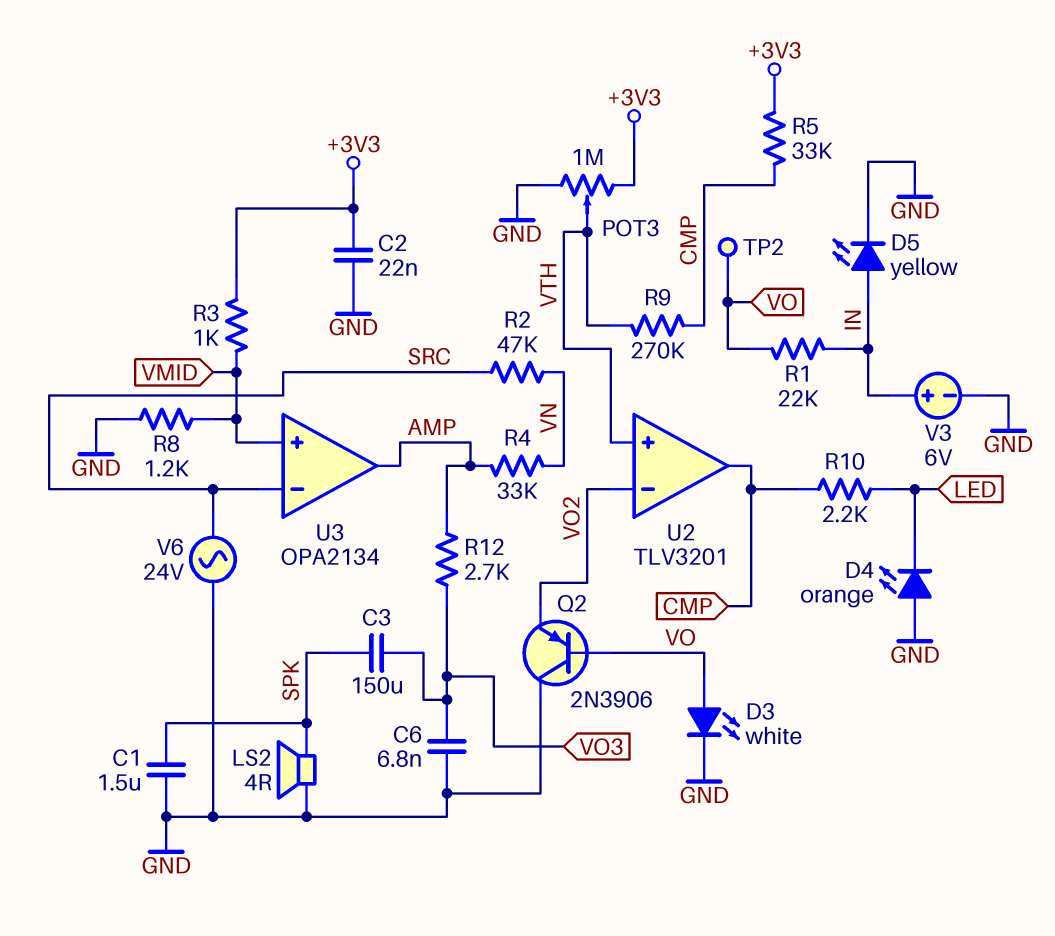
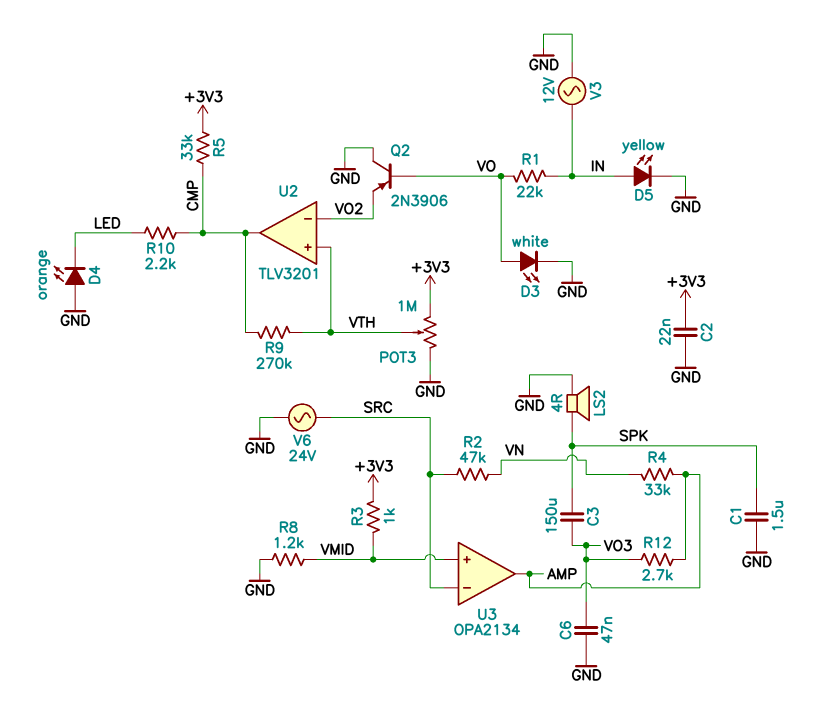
C6: 6.8nF (GND, VO3) -> 47nF (GND, VO3)
TP2: test point (VO) -> none
V3: 6V (plus IN, minus GND) -> AC 12V (GND, IN)

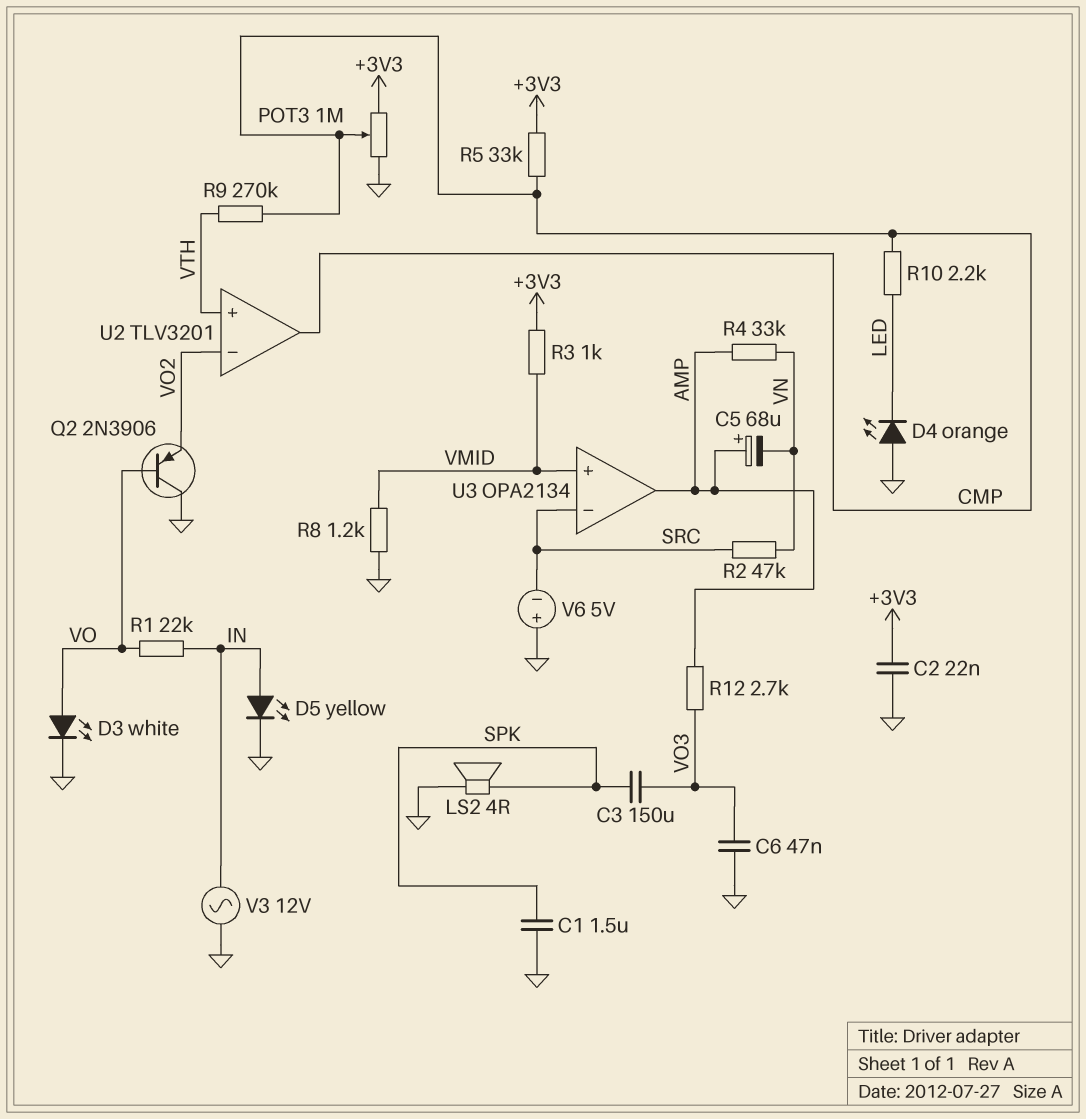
C5: none -> 68uF (plus AMP, minus VN)
POT3: 1M (+3V3, GND, wiper VTH) -> 1M (+3V3, GND, wiper CMP)
V6: AC 24V (GND, SRC) -> 5V (plus GND, minus SRC)

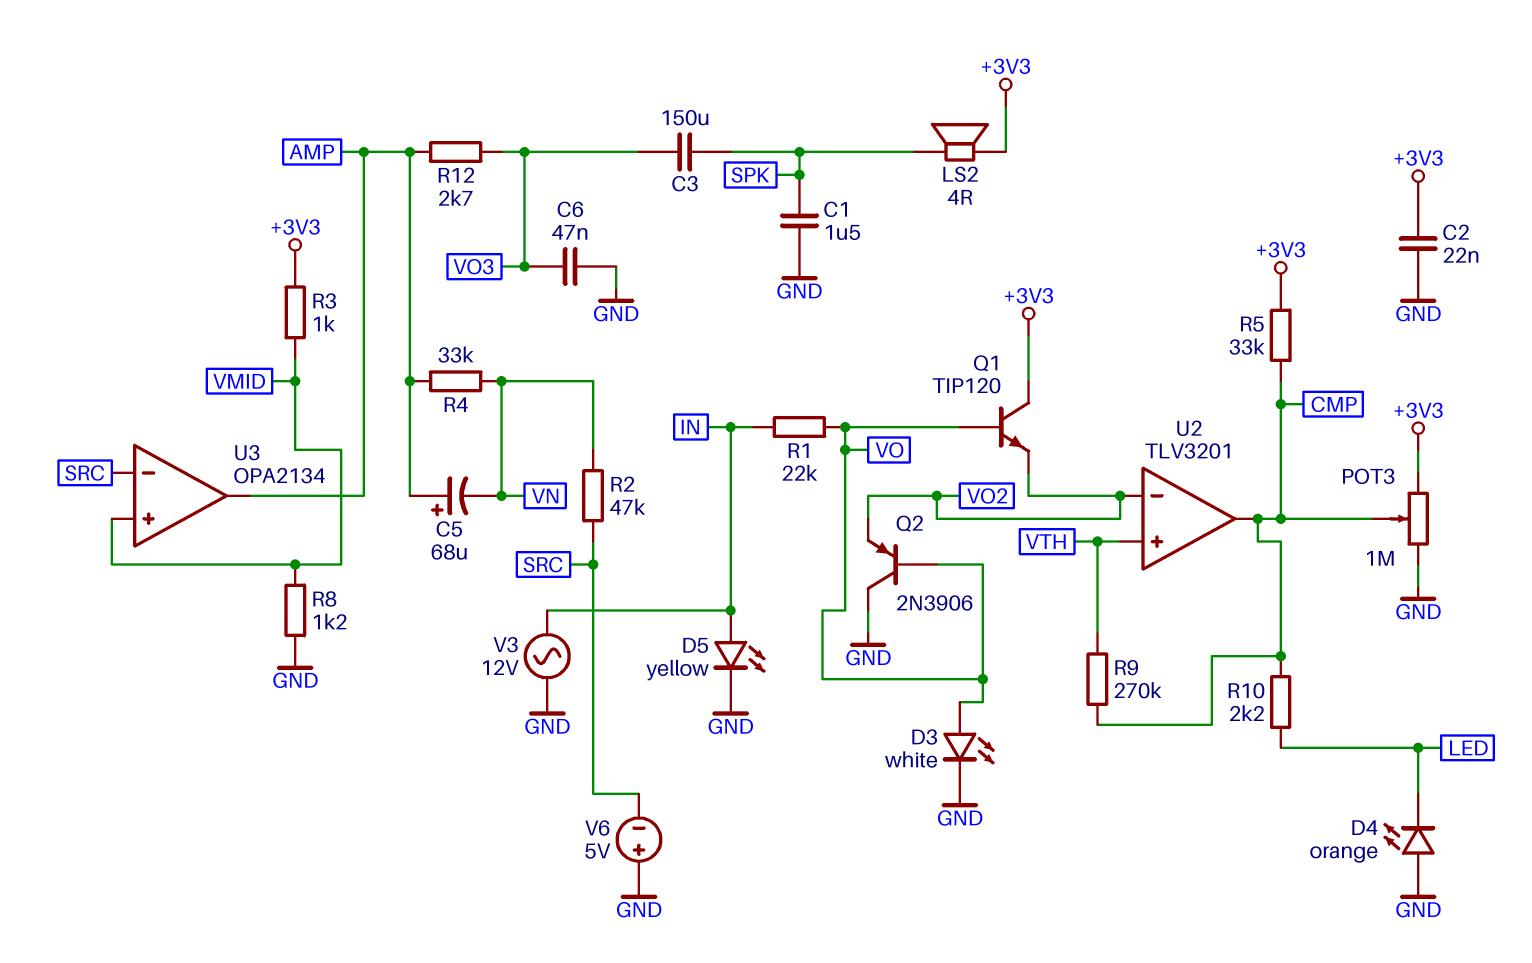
LS2: speaker 4R (GND, SPK) -> speaker 4R (+3V3, SPK)
Q1: none -> NPN TIP120 (B VO, C +3V3, E VO2)

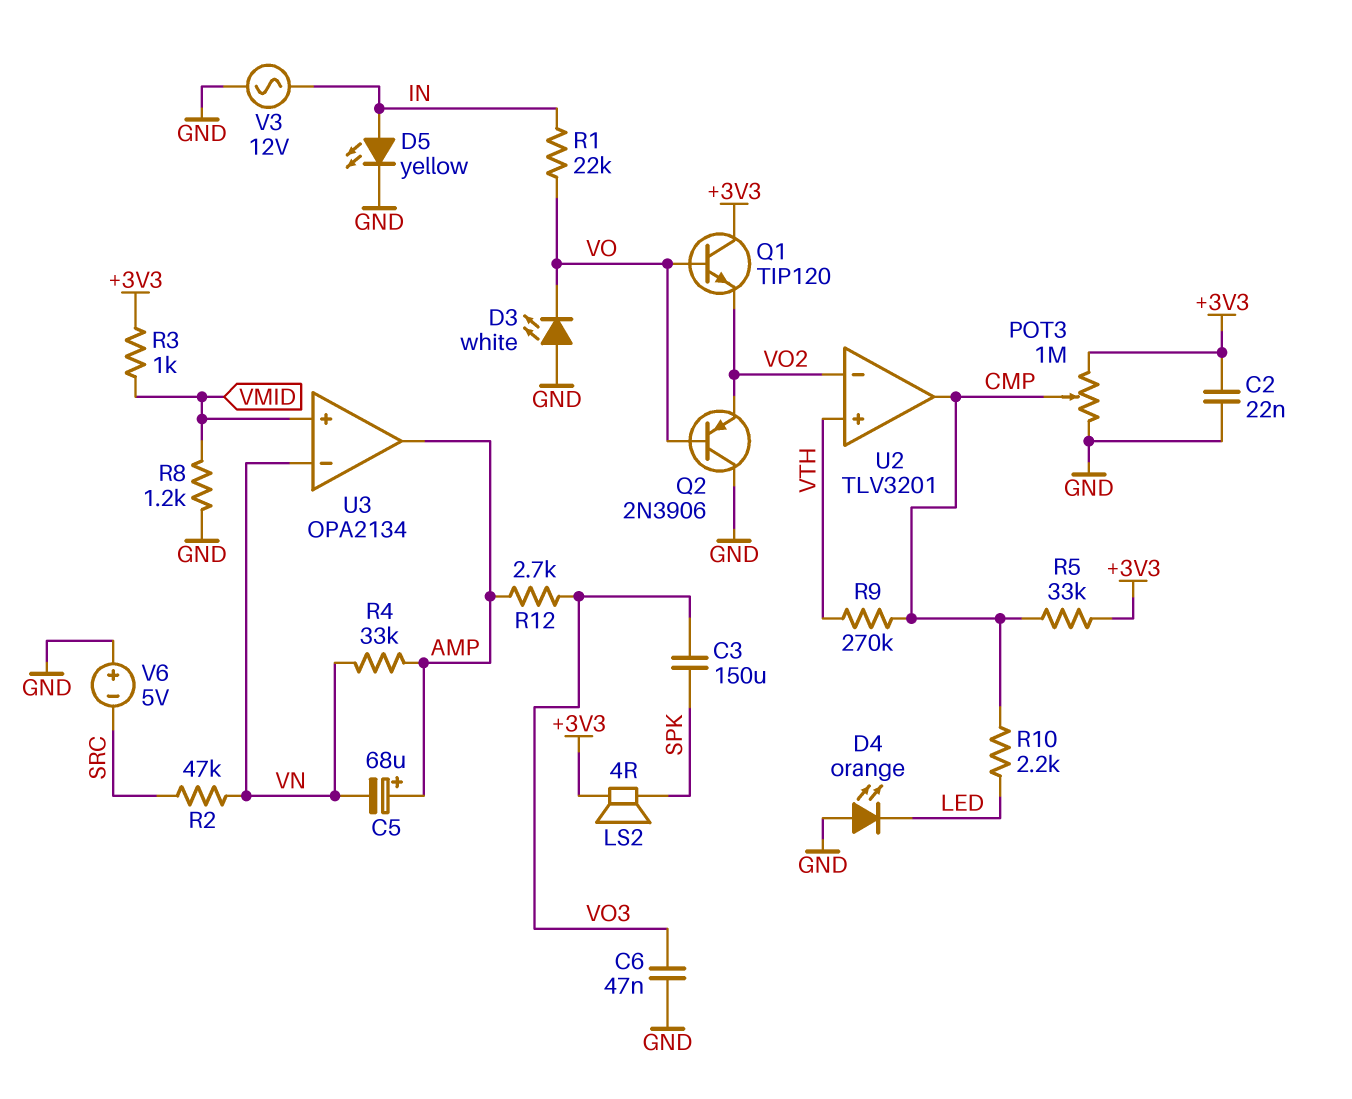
C1: 1.5uF (GND, SPK) -> none
D3: LED white (A VO, K GND) -> LED white (A GND, K VO)
U3 pin in-: SRC -> VN

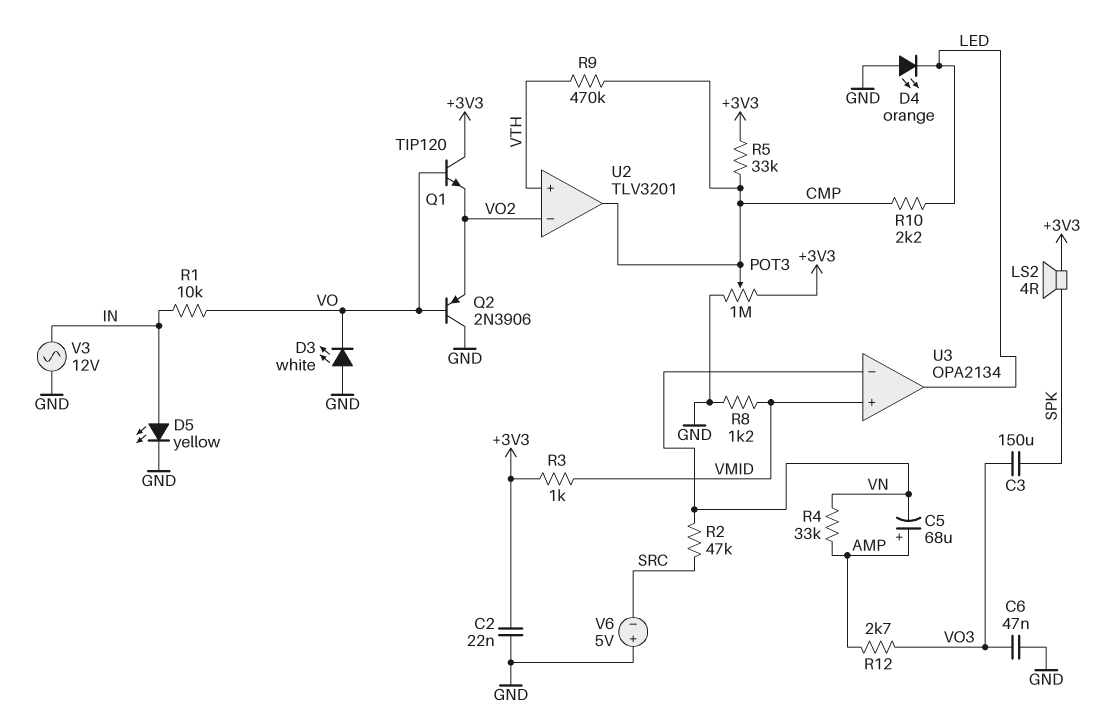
R1: 22k (IN, VO) -> 10k (IN, VO)
R9: 270k (CMP, VTH) -> 470k (CMP, VTH)
U3 pin out: AMP -> LED

